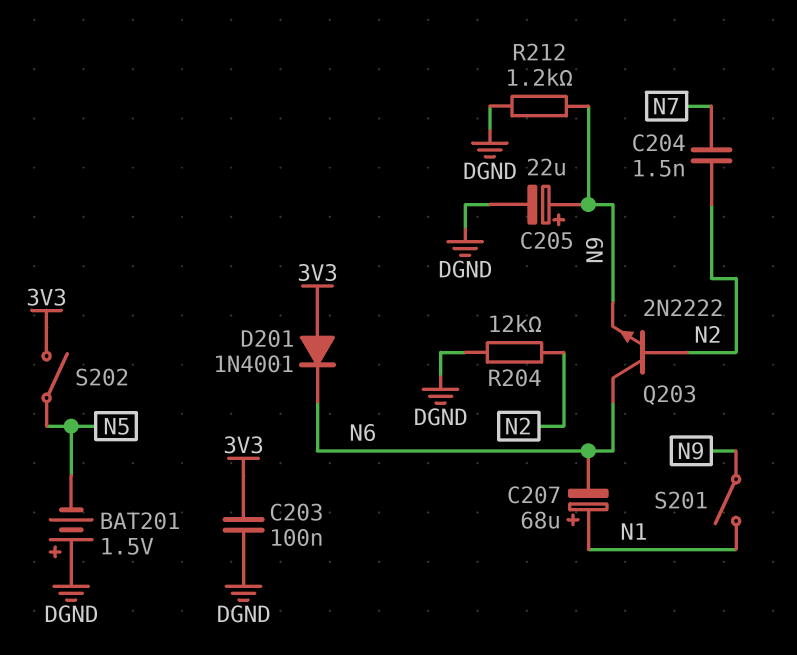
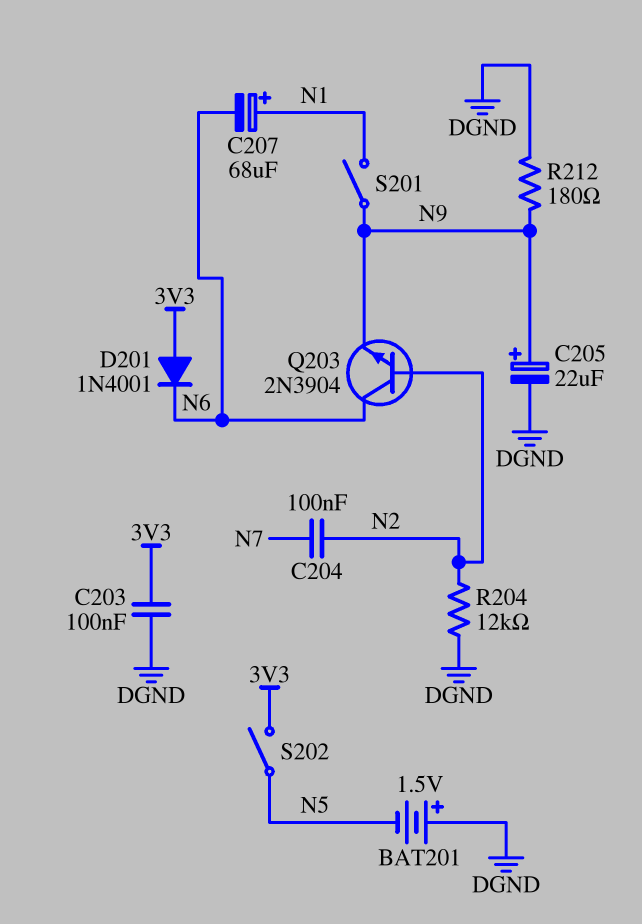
C204: 1.5nF (N2, N7) -> 100nF (N2, N7)
Q203: NPN 2N2222 (B N2, C N6, E N9) -> NPN 2N3904 (B N2, C N6, E N9)
R212: 1.2k (DGND, N9) -> 180 (DGND, N9)

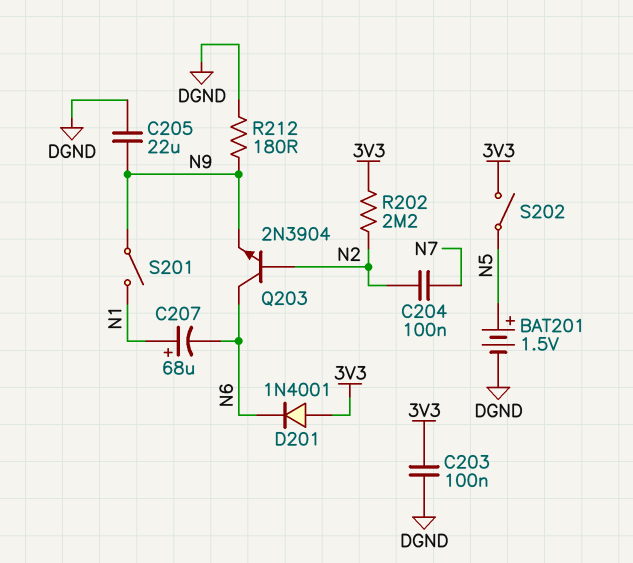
BAT201: 1.5V (plus DGND, minus N5) -> 1.5V (plus N5, minus DGND)
C205: 22uF (plus N9, minus DGND) -> 22uF (DGND, N9)
R202: none -> 2.2M (3V3, N2)
R204: 12k (DGND, N2) -> none

